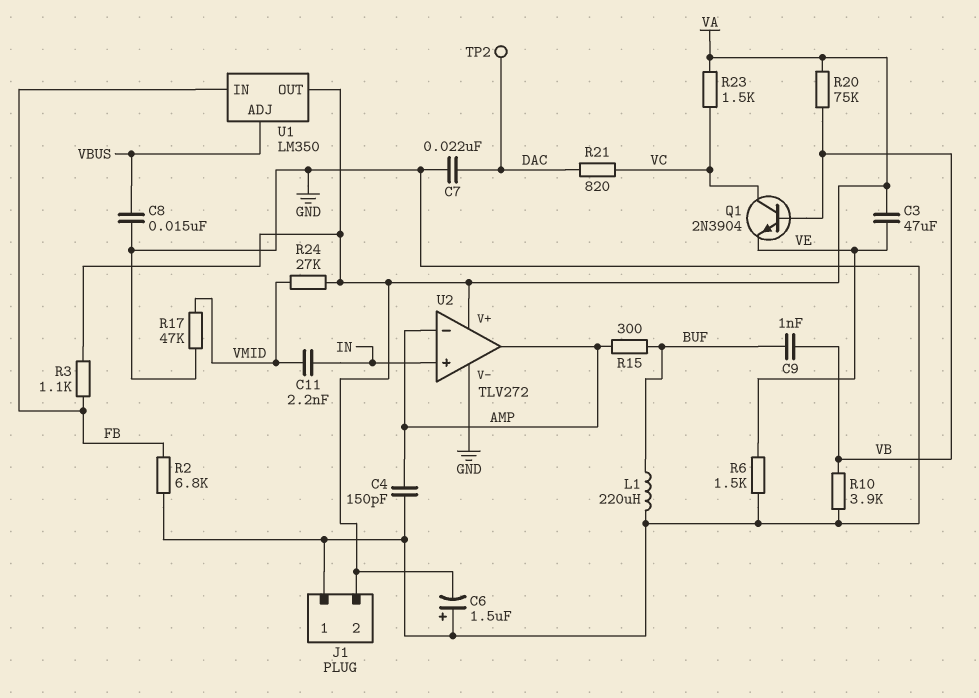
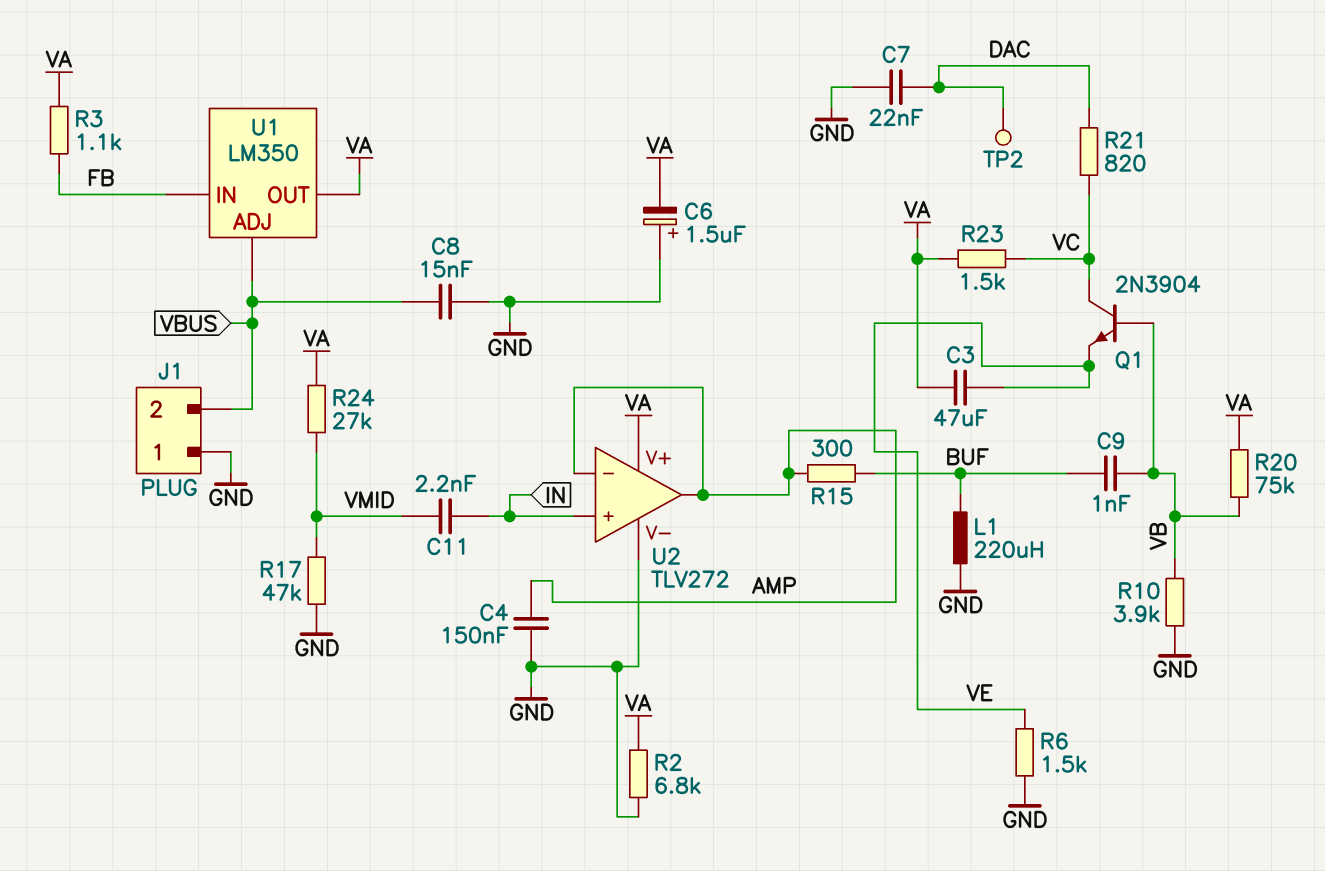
C4: 150pF (AMP, GND) -> 150nF (AMP, GND)
J1 pin 2: VA -> VBUS
R2: 6.8k (FB, GND) -> 6.8k (GND, VA)

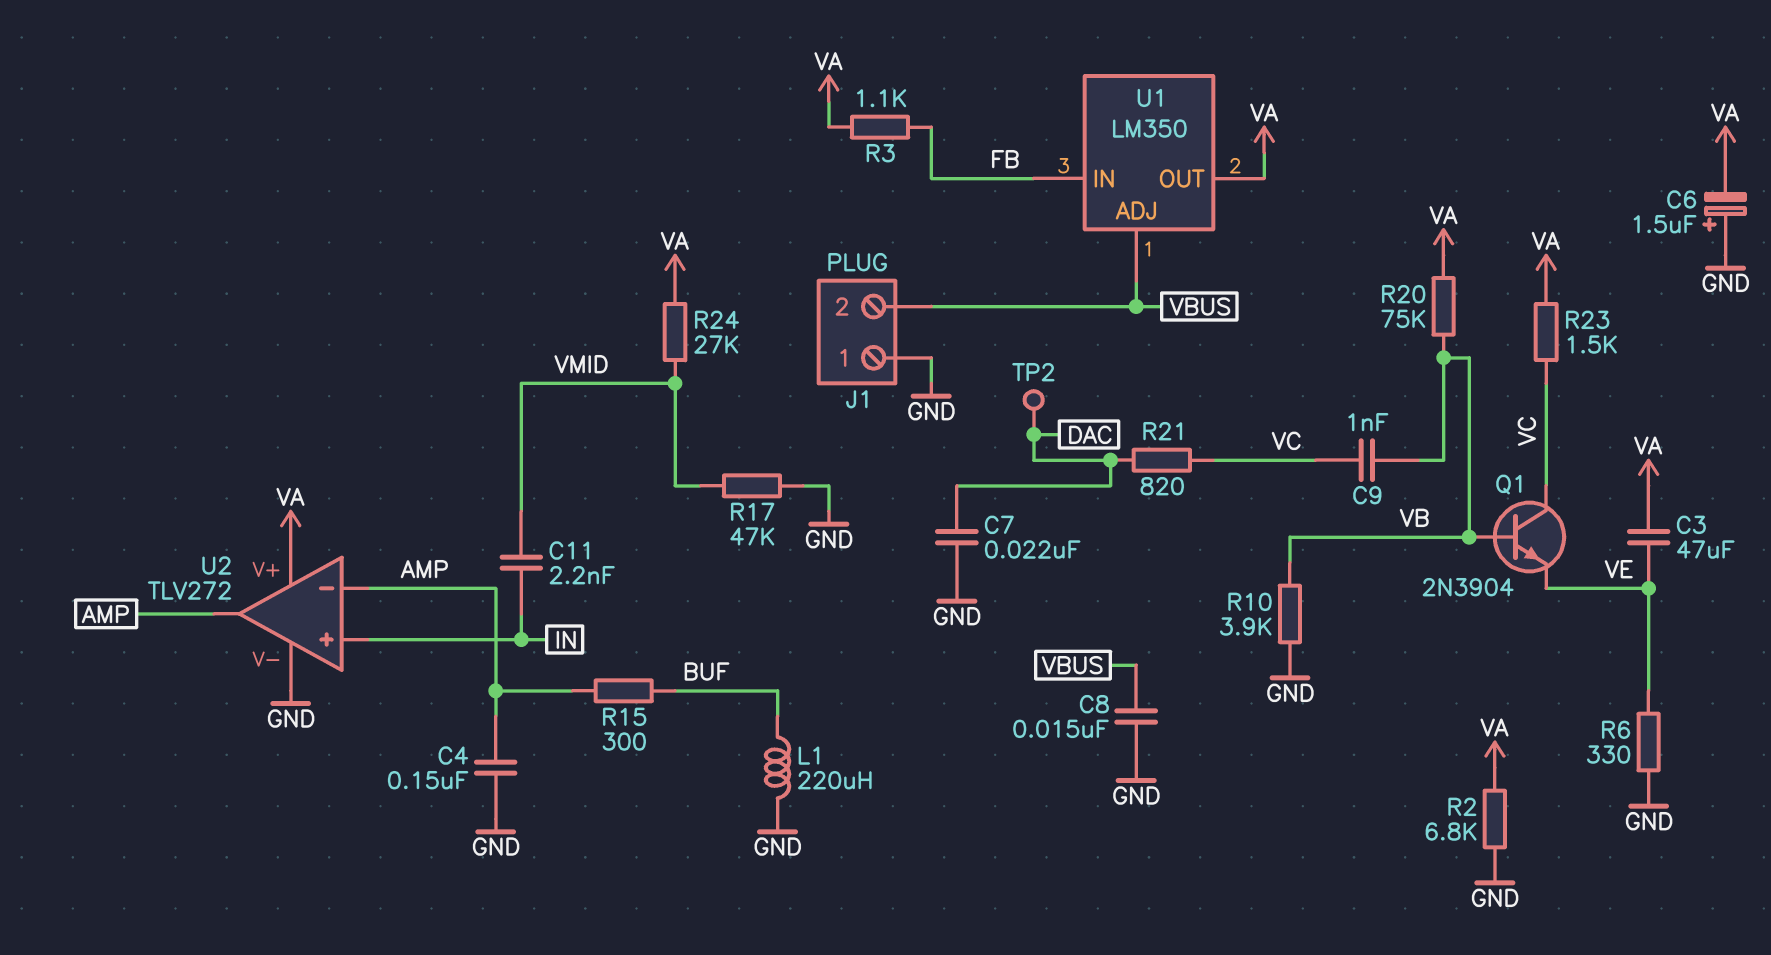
C9: 1nF (BUF, VB) -> 1nF (VB, VC)
R6: 1.5k (GND, VE) -> 330 (GND, VE)

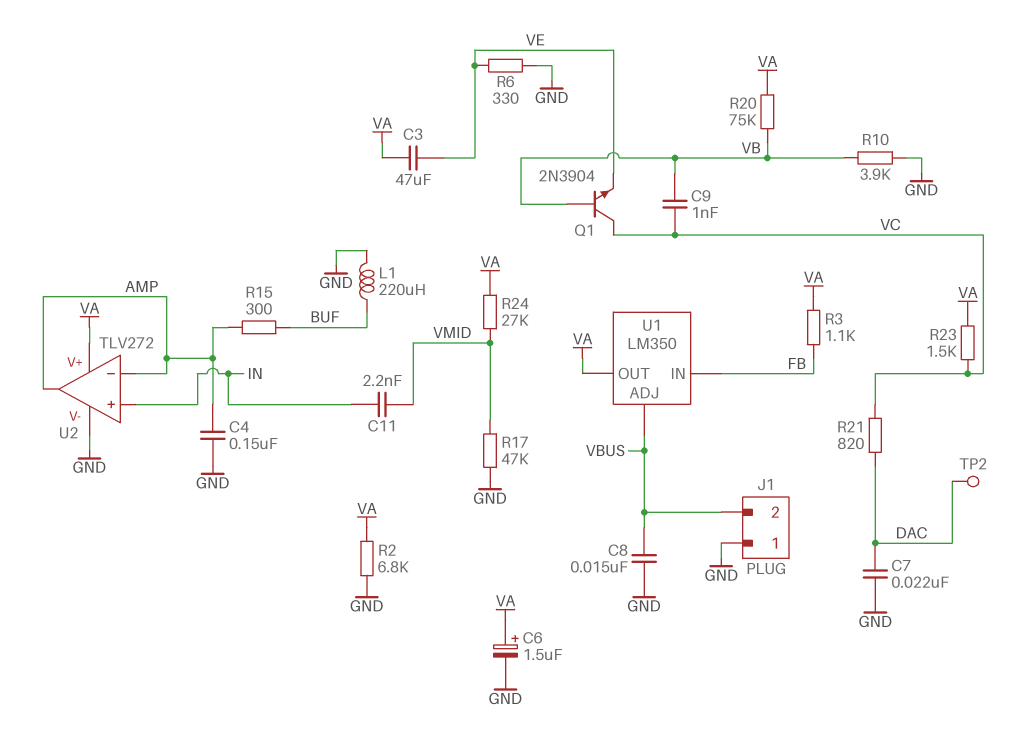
C6: 1.5uF (plus GND, minus VA) -> 1.5uF (plus VA, minus GND)

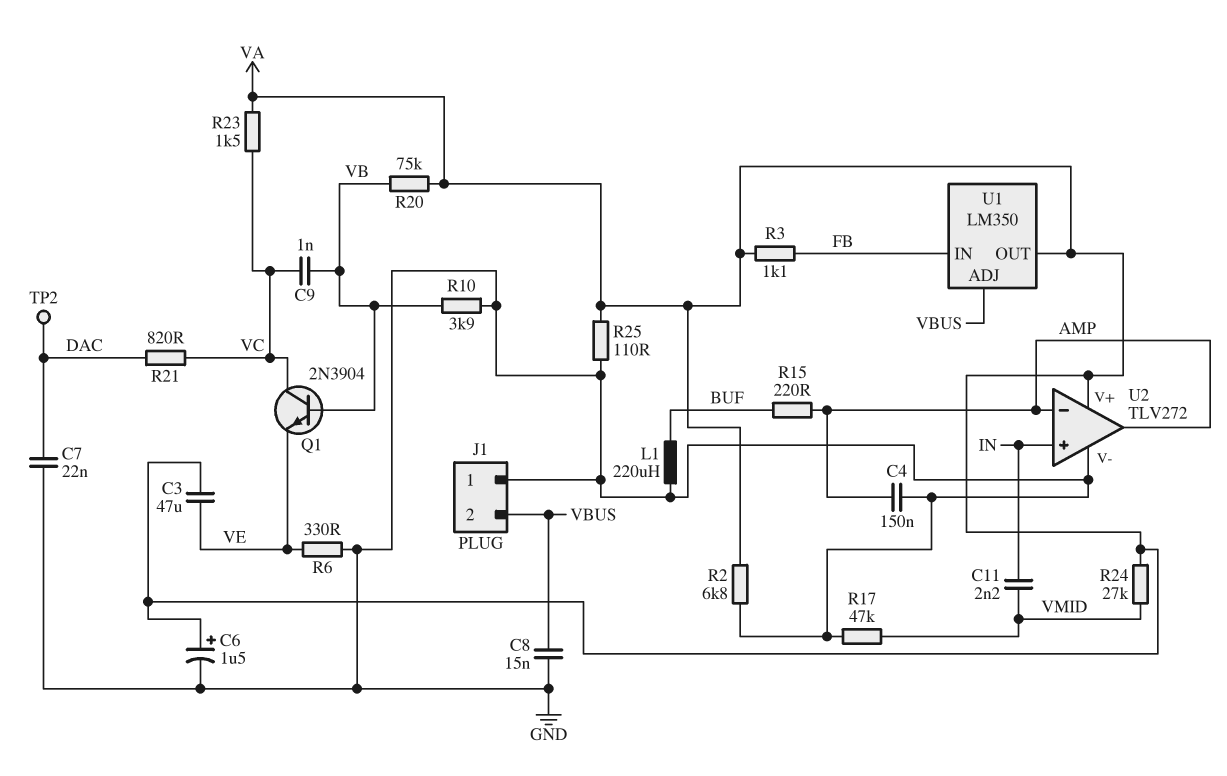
R15: 300 (AMP, BUF) -> 220 (AMP, BUF)
R25: none -> 110 (GND, VA)

